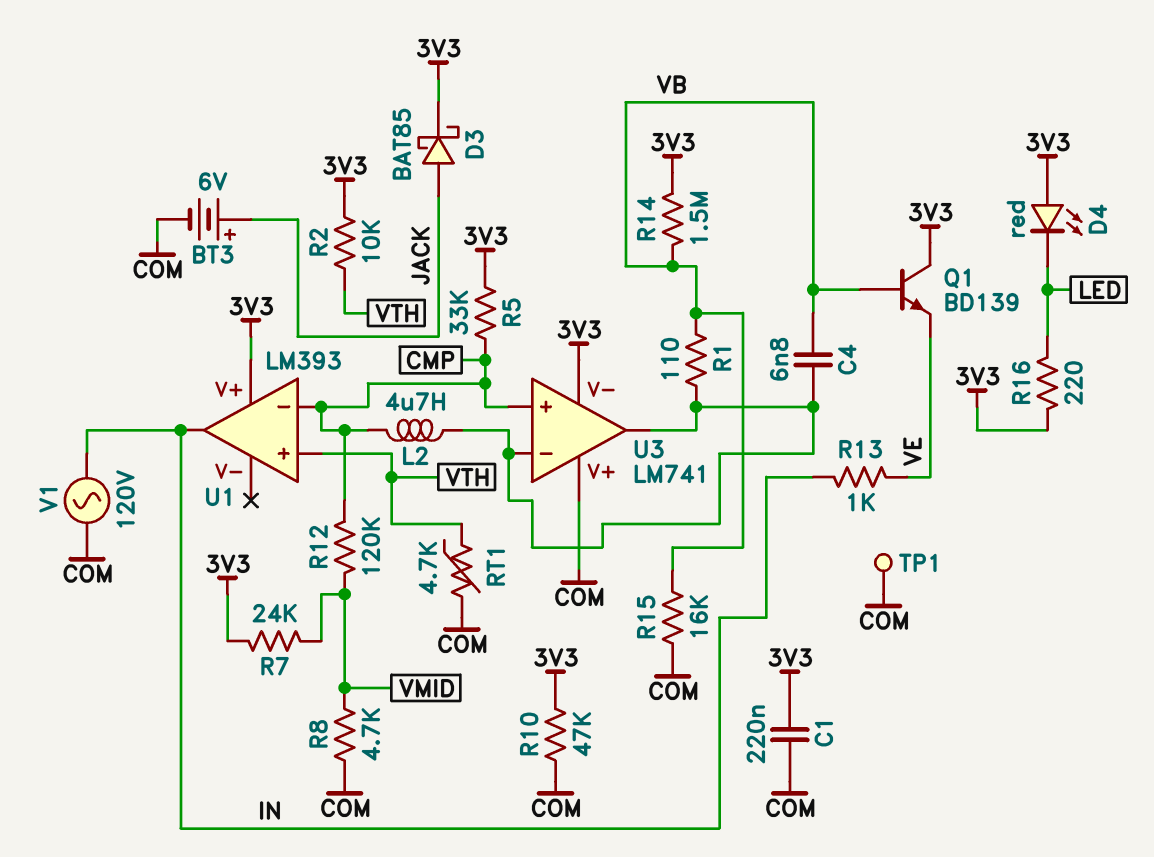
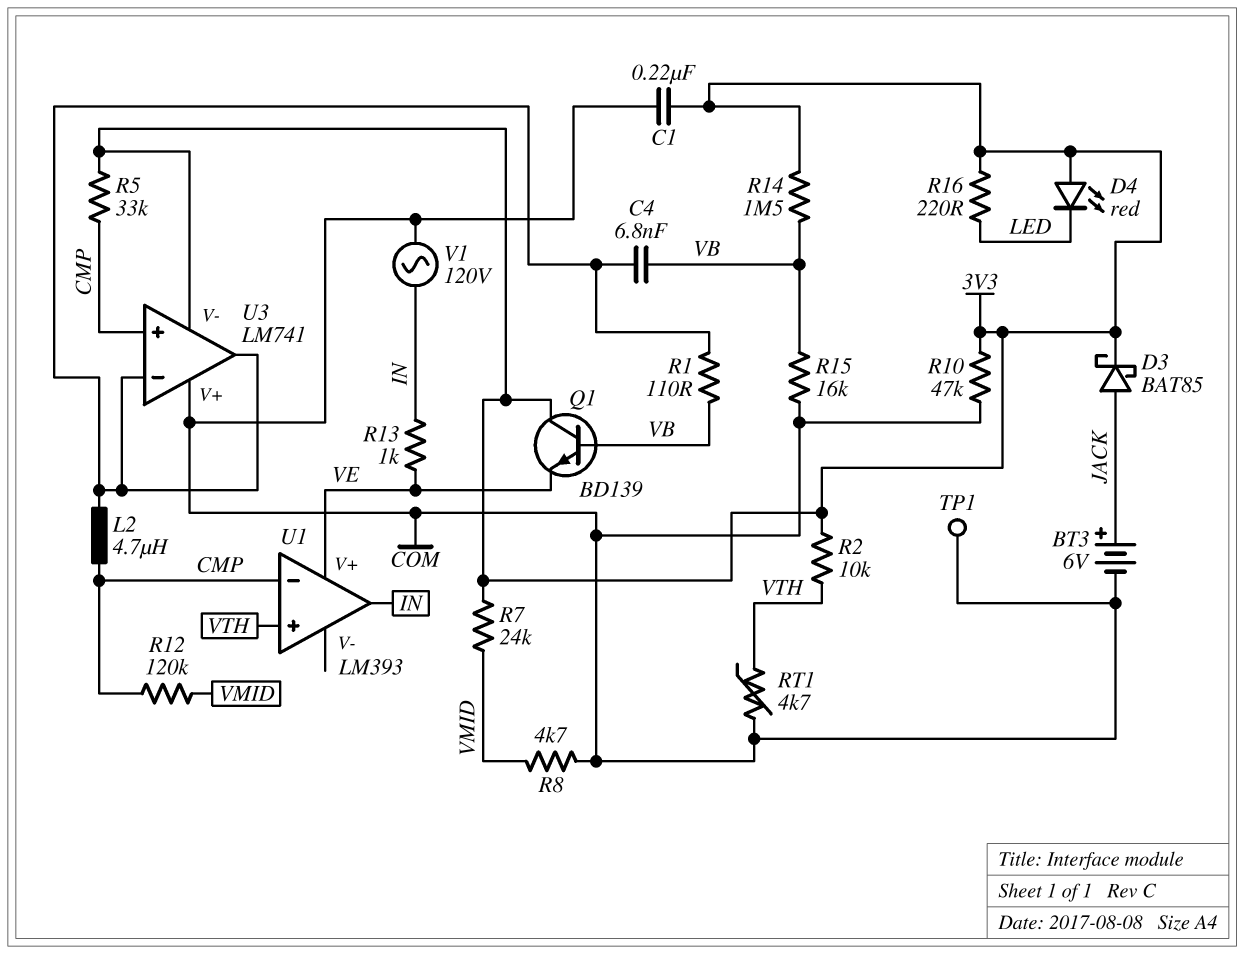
U1 pin V+: 3V3 -> VE

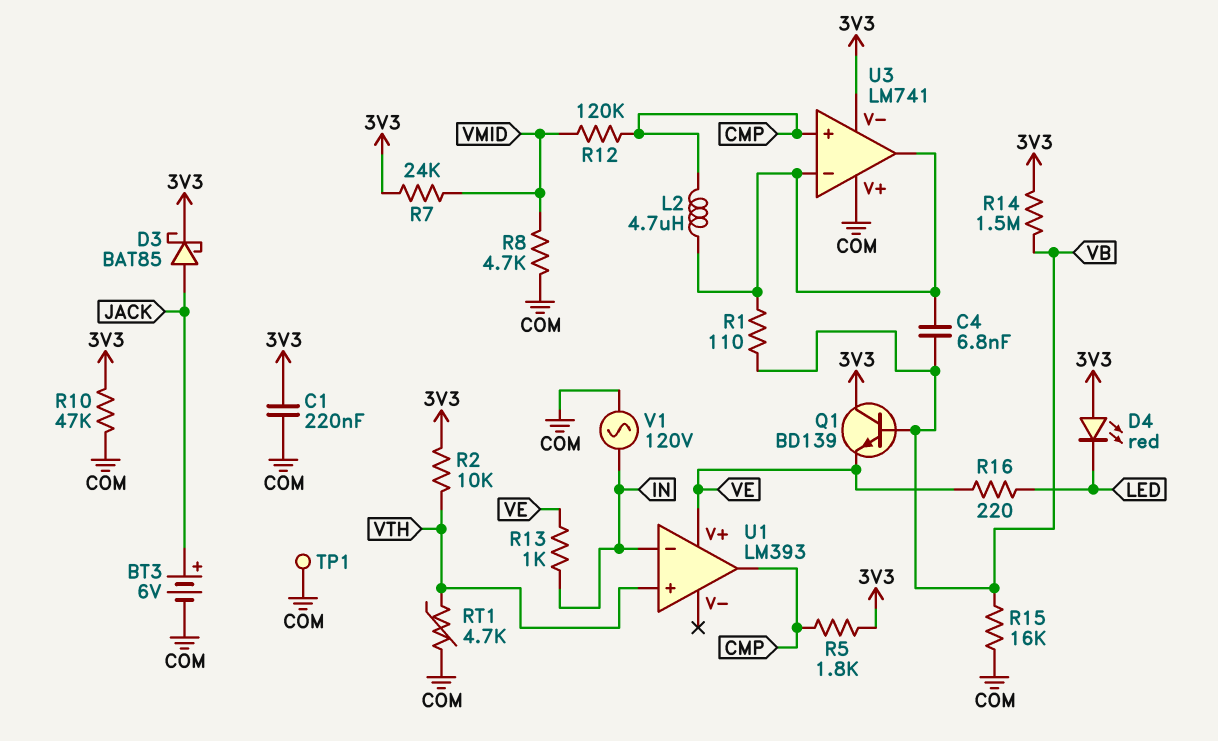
R5: 33k (3V3, CMP) -> 1.8k (3V3, CMP)
R16: 220 (3V3, LED) -> 220 (LED, VE)
U1 pin in-: CMP -> IN
U1 pin out: IN -> CMP

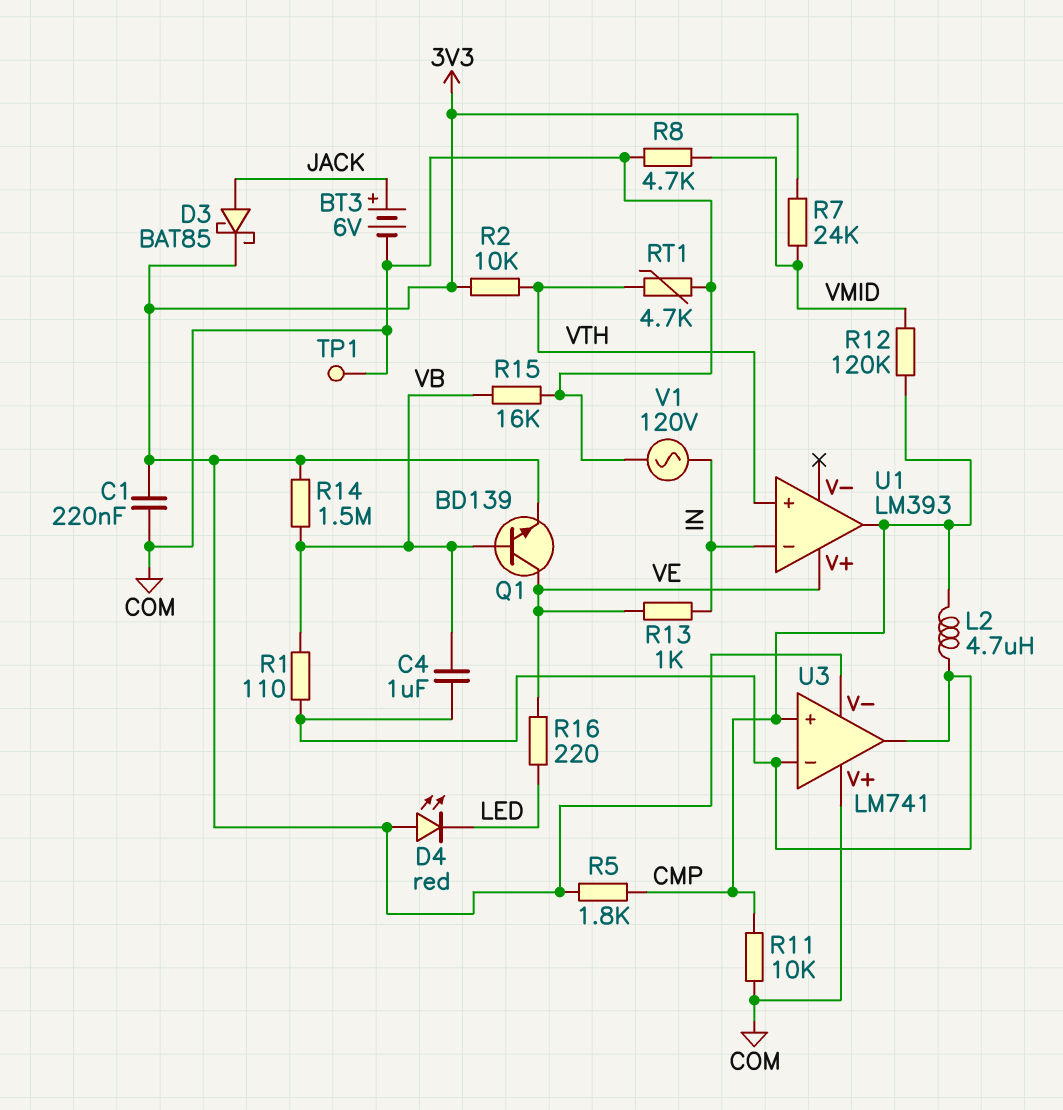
C4: 6.8nF (U3/in-, VB) -> 1uF (U3/in-, VB)
Q1: NPN BD139 (B VB, C 3V3, E VE) -> NPN BD139 (B VB, C VE, E 3V3)
R10: 47k (3V3, COM) -> none
R11: none -> 10k (CMP, COM)

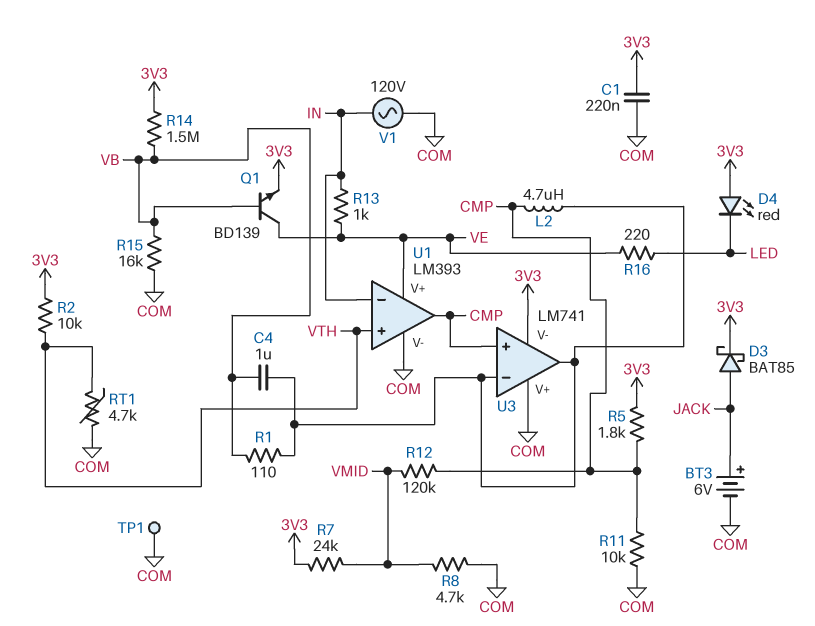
U1 pin V-: none -> COM

